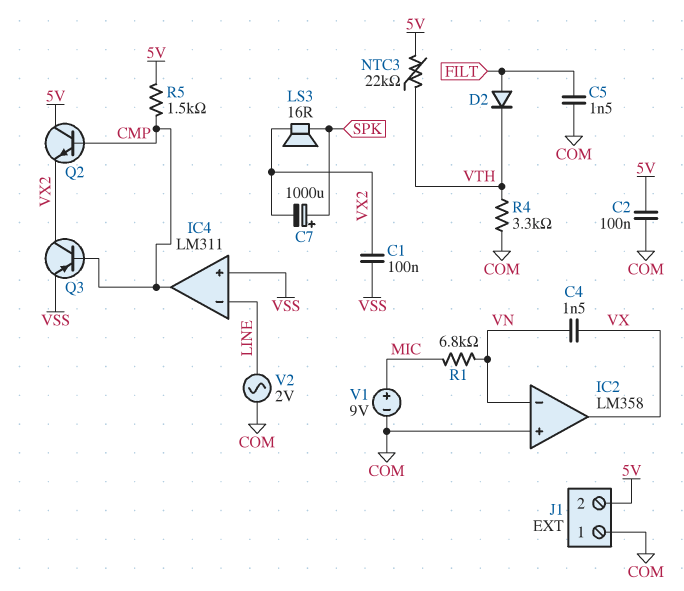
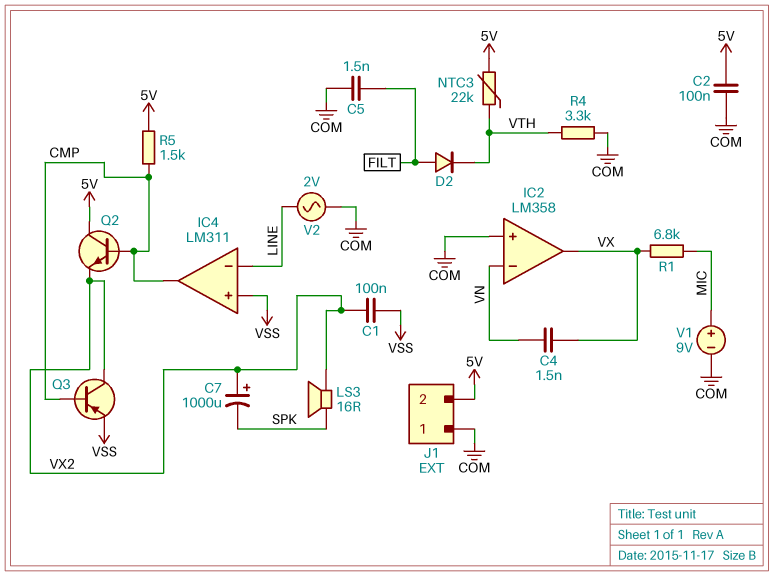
C7: 1000uF (plus SPK, minus VX2) -> 1000uF (plus VX2, minus SPK)
R1: 6.8k (MIC, VN) -> 6.8k (MIC, VX)

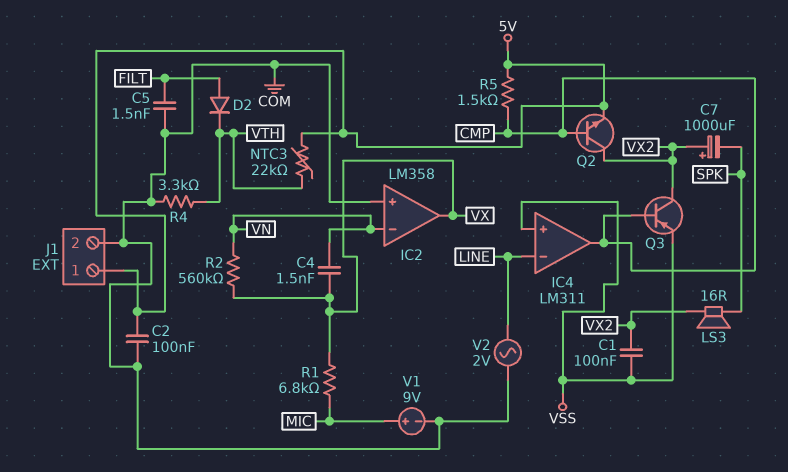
J1 pin 1: COM -> 5V
J1 pin 2: 5V -> COM
Q2: NPN (B CMP, C 5V, E VX2) -> NPN (B CMP, C VX2, E 5V)
R2: none -> 560k (VN, VX)

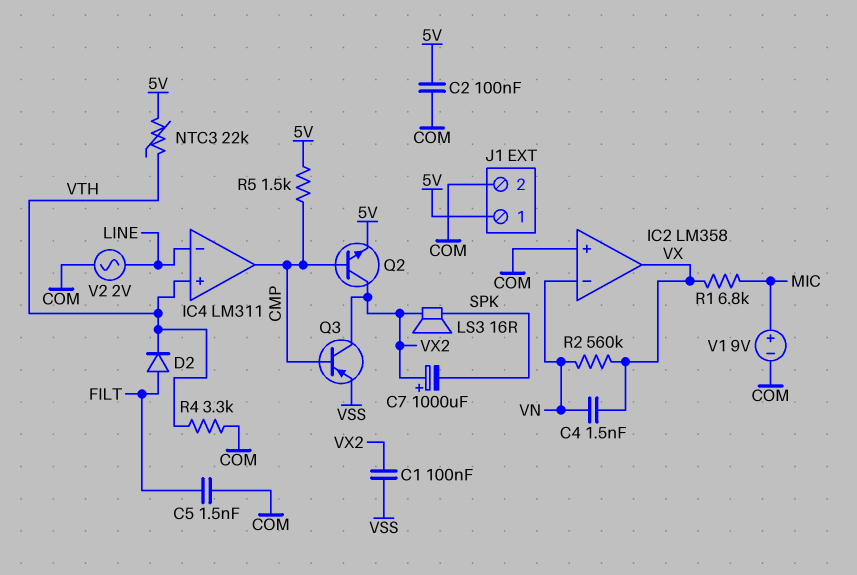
IC4 pin in+: VSS -> VTH

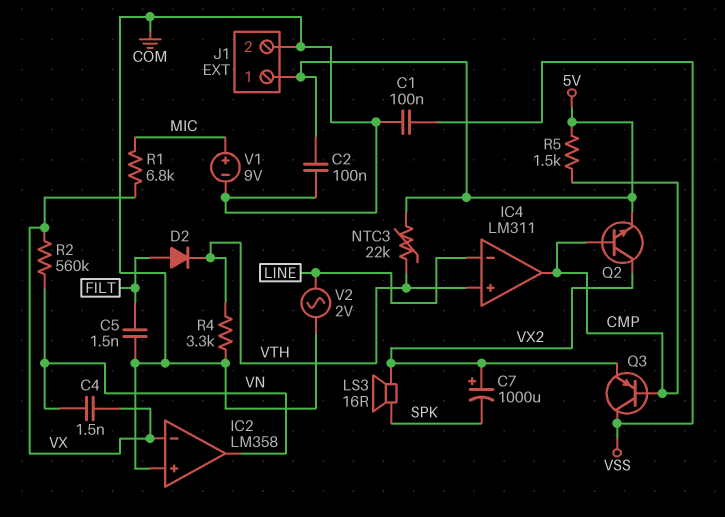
C1: 100nF (VSS, VX2) -> 100nF (COM, VSS)
IC2 pin in-: VN -> VX
IC2 pin out: VX -> VN
Q3: PNP (B CMP, C VX2, E VSS) -> PNP (B CMP, C VSS, E VX2)

